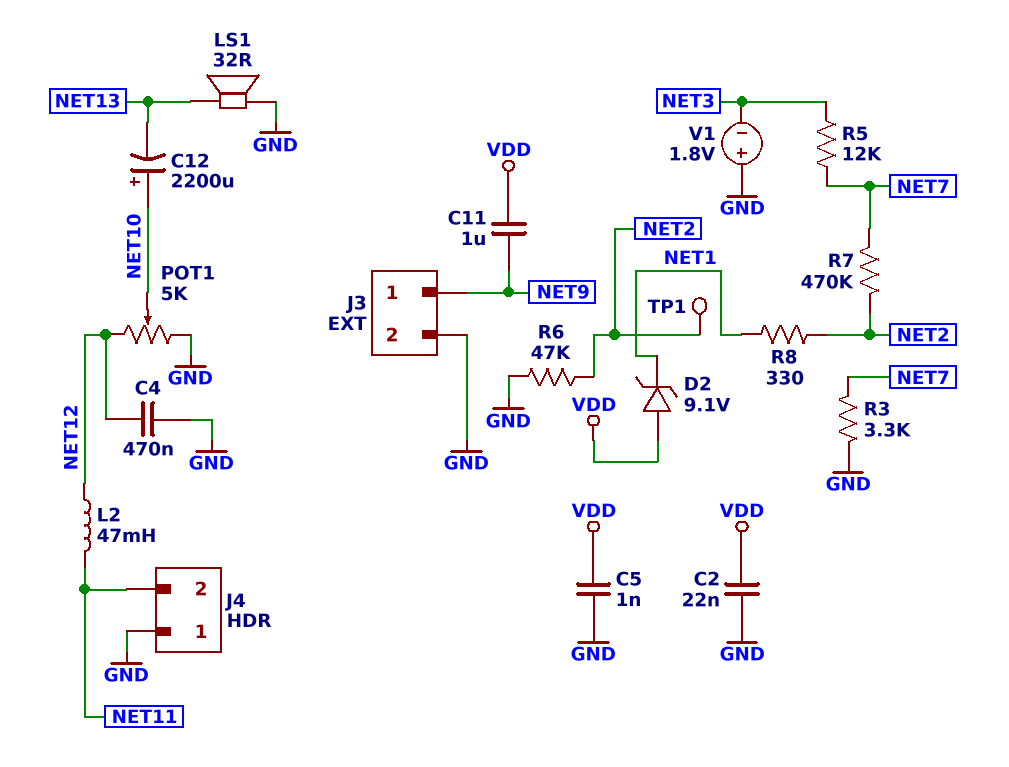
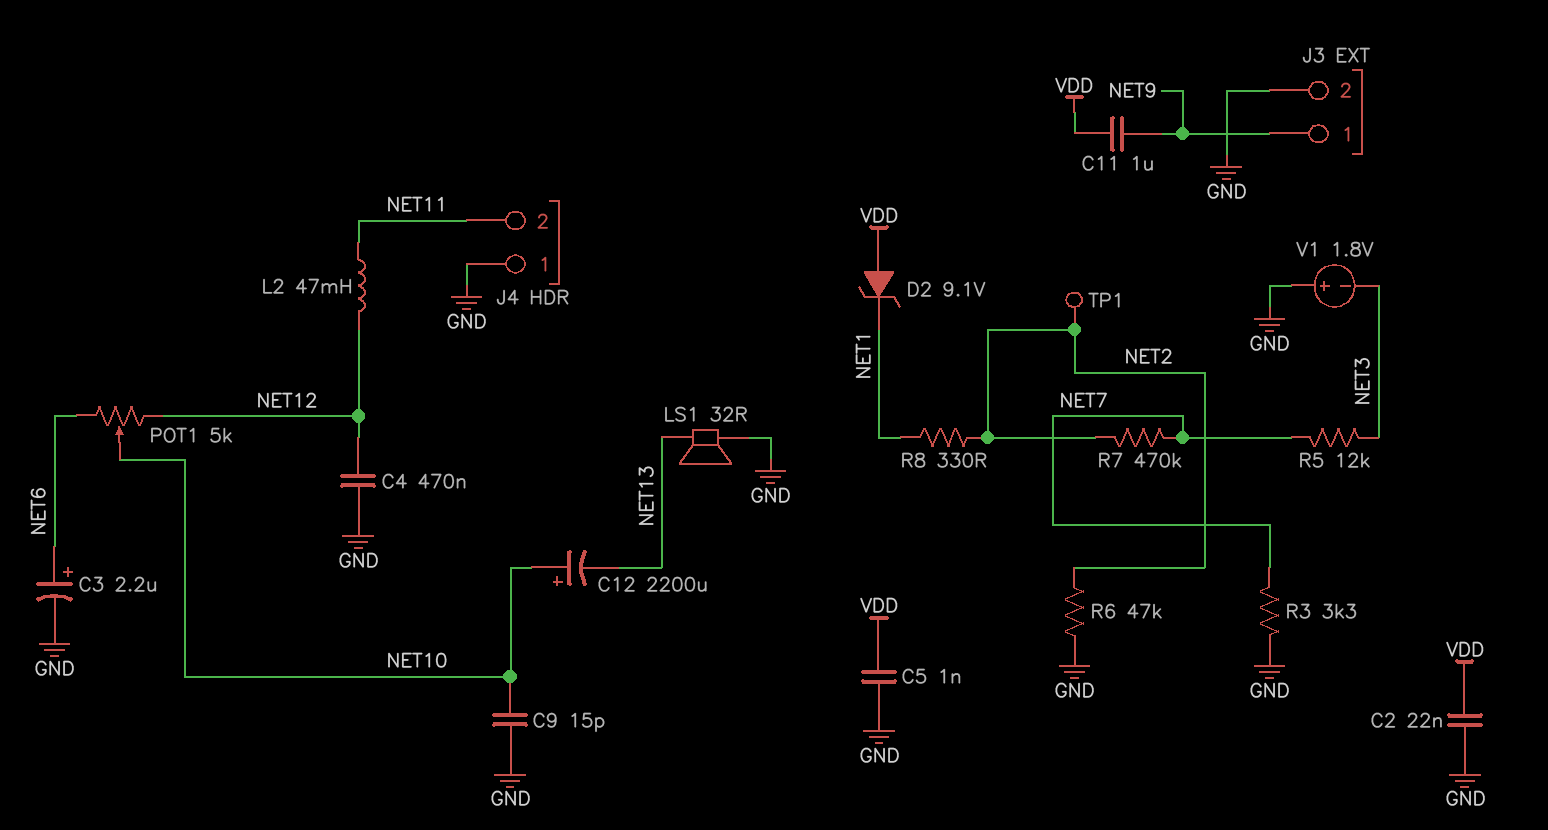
C3: none -> 2.2uF (plus NET6, minus GND)
C9: none -> 15pF (GND, NET10)
POT1: 5k (GND, NET12, wiper NET10) -> 5k (NET6, NET12, wiper NET10)

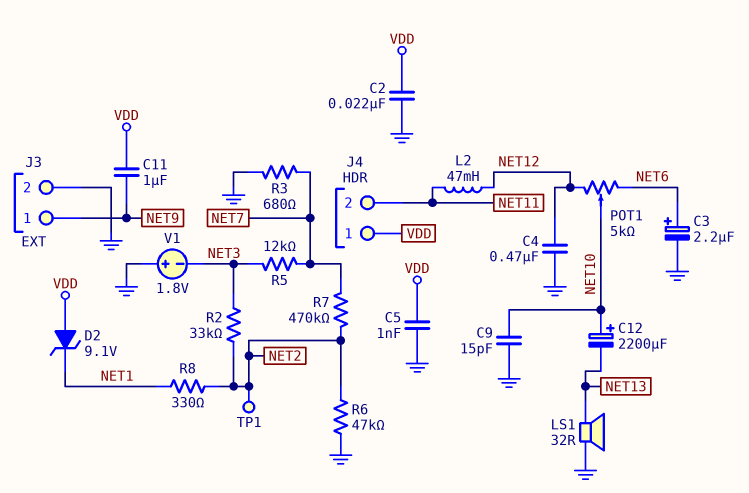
J4 pin 1: GND -> VDD
R2: none -> 33k (NET2, NET3)
R3: 3.3k (GND, NET7) -> 680 (GND, NET7)

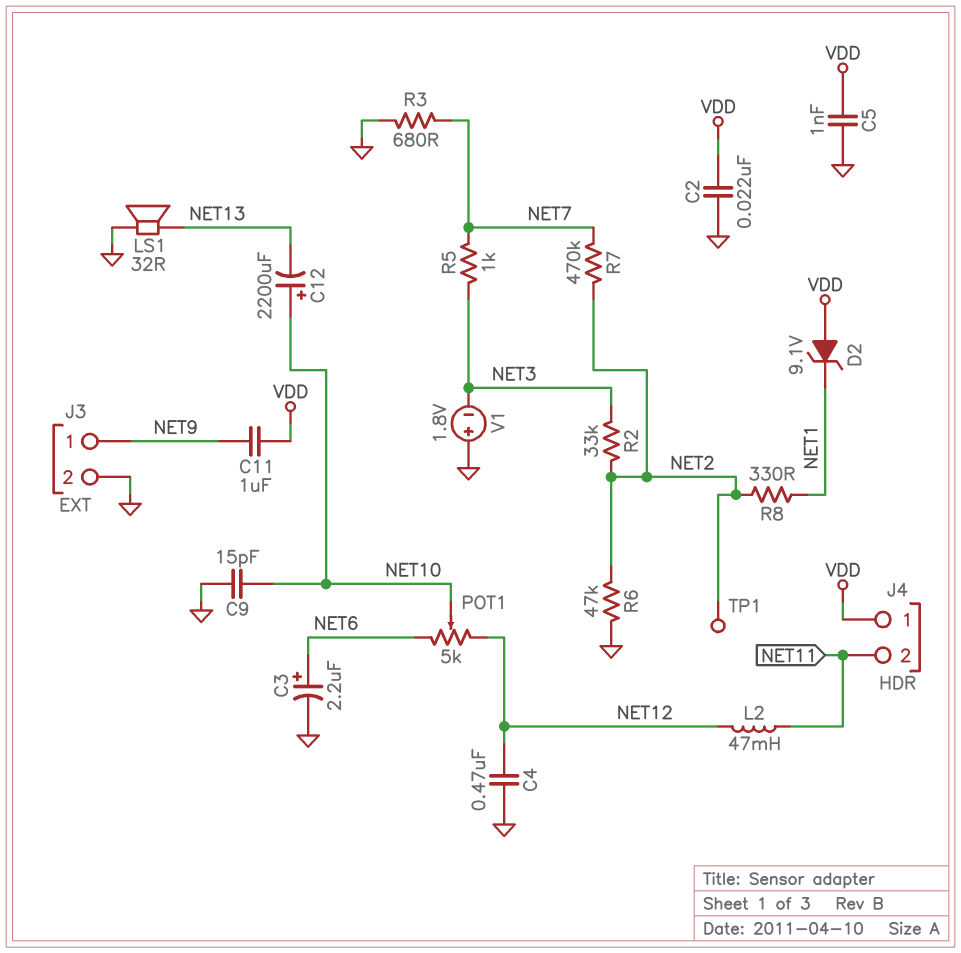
R5: 12k (NET3, NET7) -> 1k (NET3, NET7)

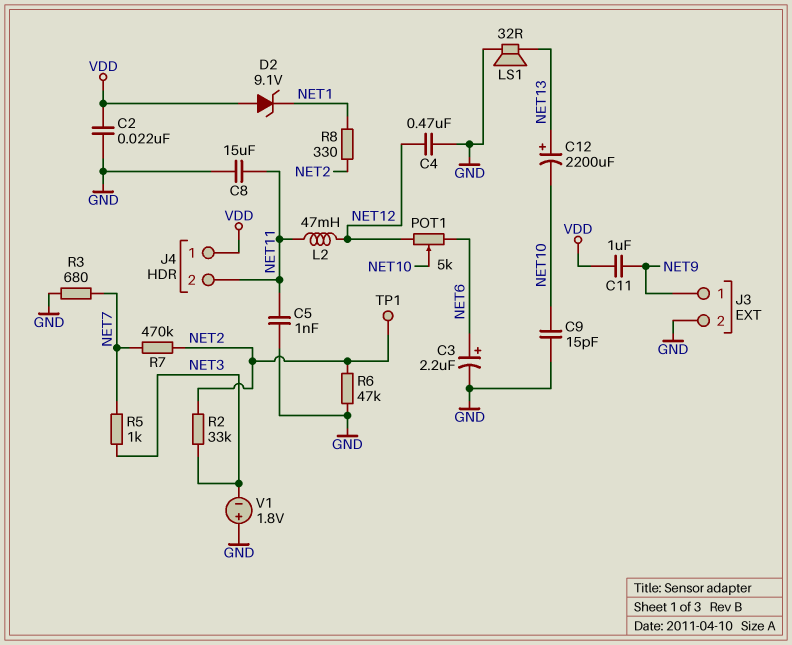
C5: 1nF (GND, VDD) -> 1nF (GND, NET11)
C8: none -> 15uF (GND, NET11)
C12: 2200uF (plus NET10, minus NET13) -> 2200uF (plus NET13, minus NET10)

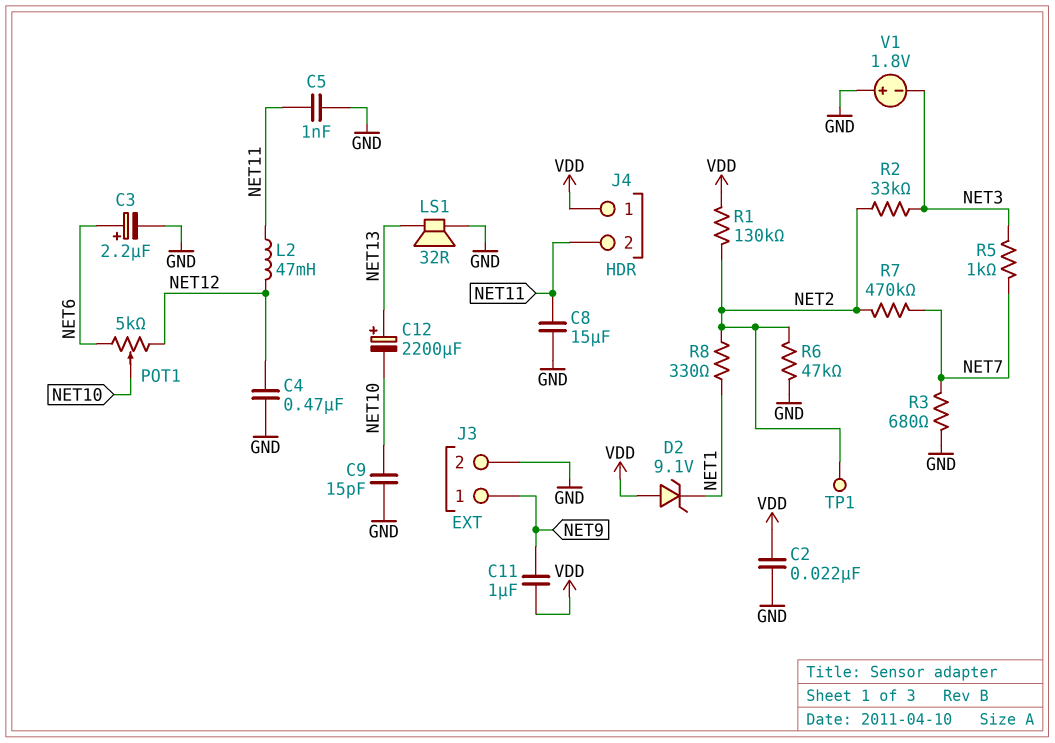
R1: none -> 130k (NET2, VDD)

